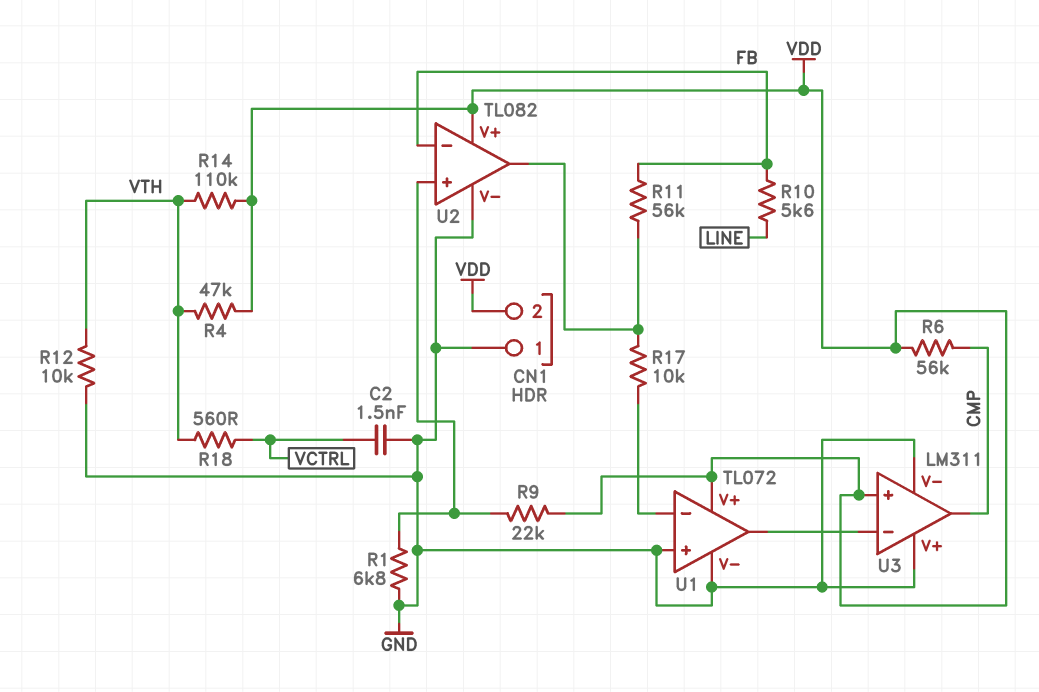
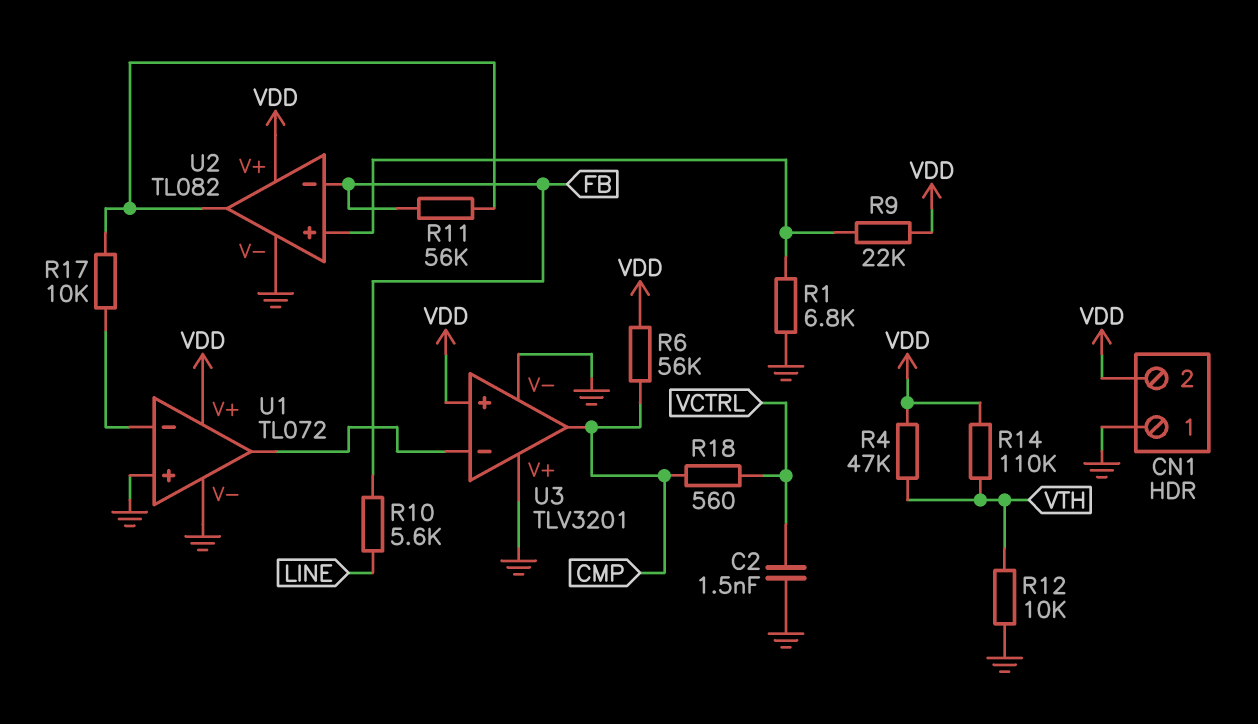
R18: 560 (VCTRL, VTH) -> 560 (CMP, VCTRL)
U3: LM311 -> TLV3201

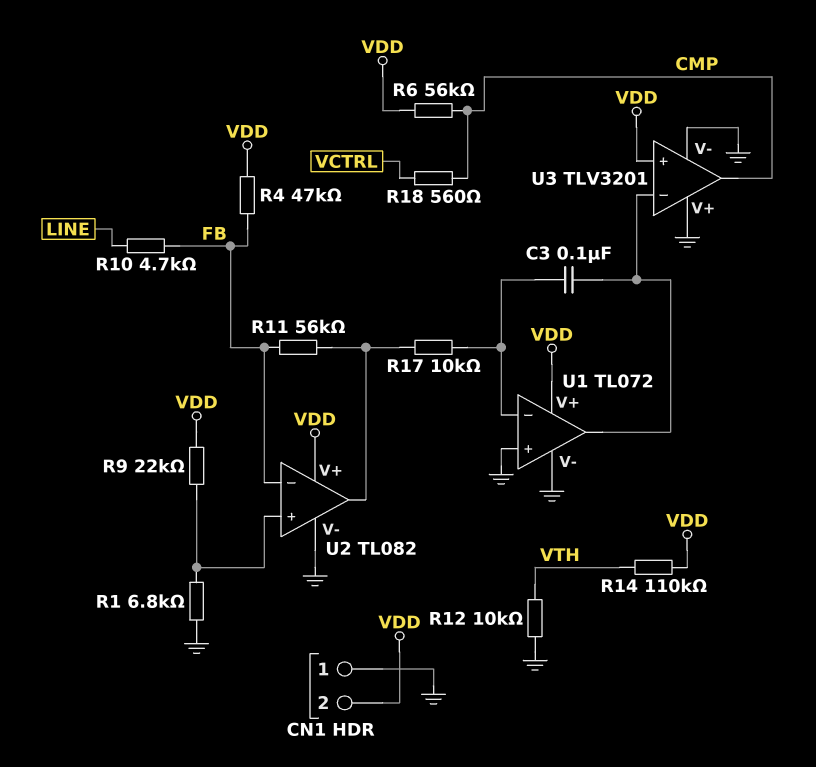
C2: 1.5nF (GND, VCTRL) -> none
C3: none -> 100nF (U1/in-, U1/out)
R4: 47k (VDD, VTH) -> 47k (FB, VDD)
R10: 5.6k (FB, LINE) -> 4.7k (FB, LINE)

